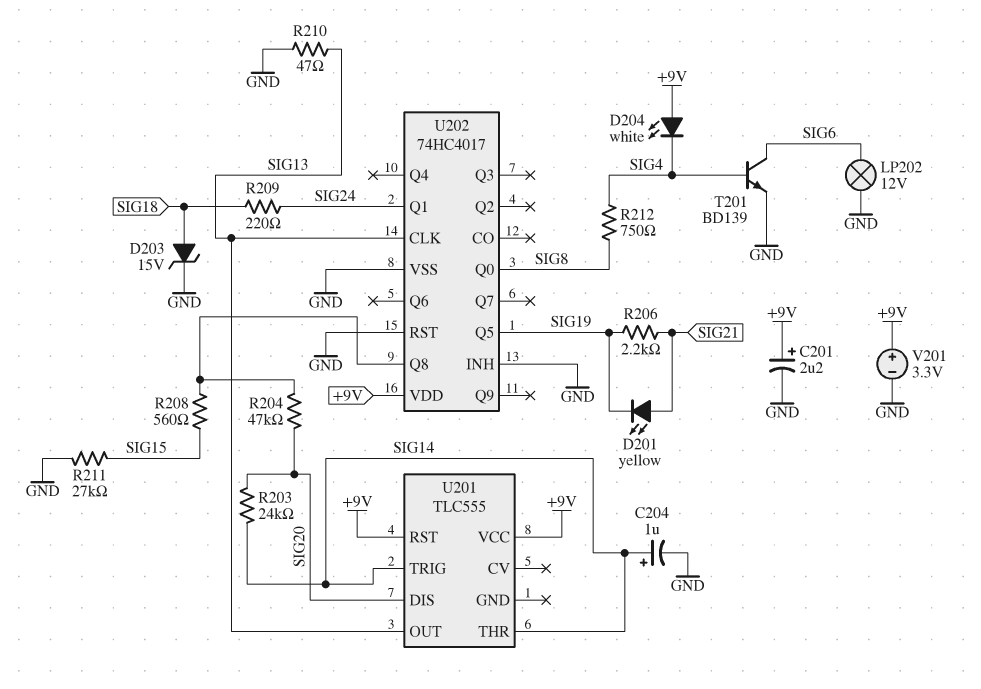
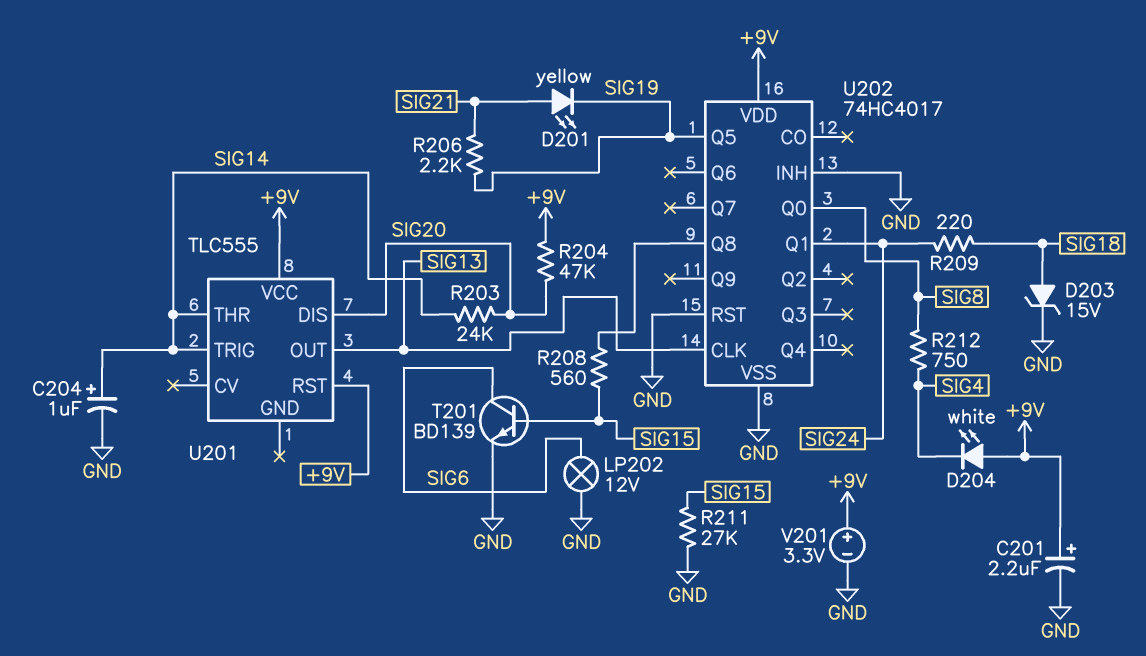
R204: 47k (SIG20, U202/Q8) -> 47k (+9V, SIG20)
R210: 47 (GND, SIG13) -> none
T201: NPN BD139 (B SIG4, C SIG6, E GND) -> NPN BD139 (B SIG15, C SIG6, E GND)

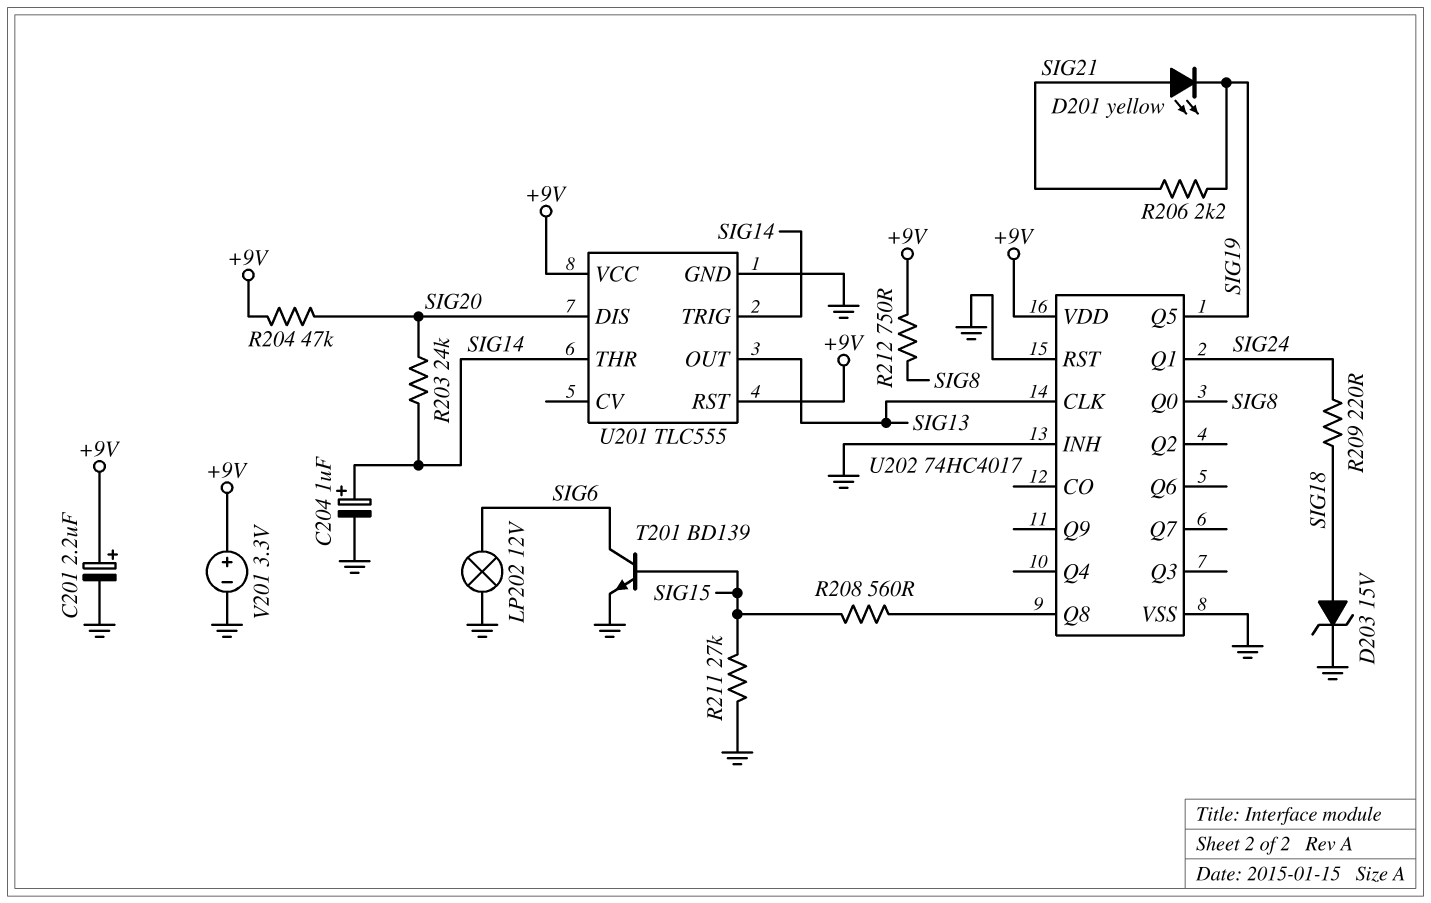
D204: LED white (A +9V, K SIG4) -> none
R212: 750 (SIG4, SIG8) -> 750 (+9V, SIG8)
U201 pin GND: none -> GND

